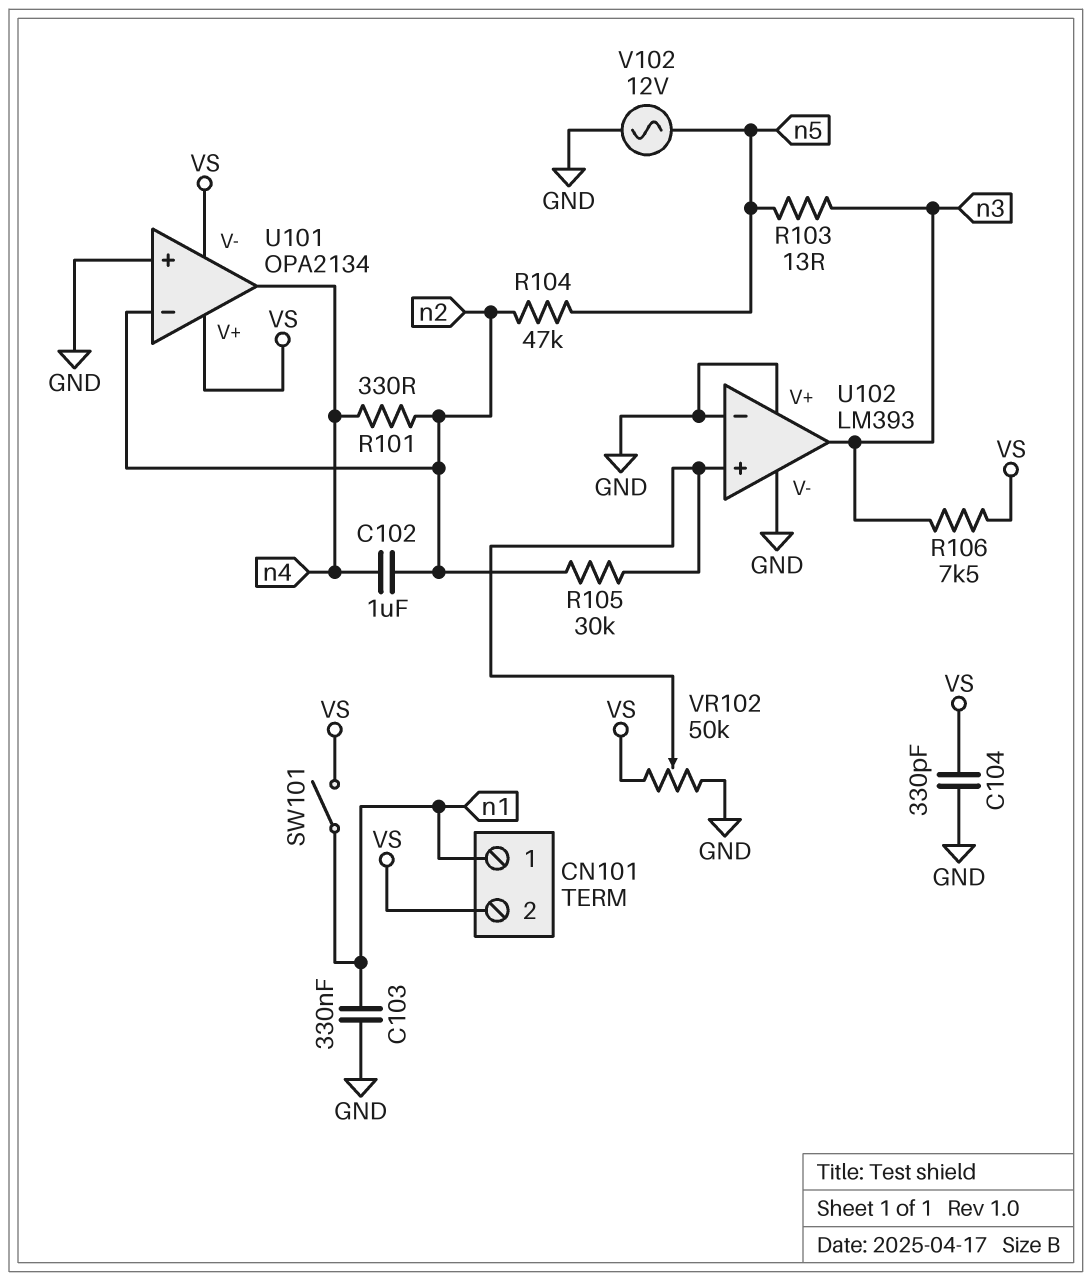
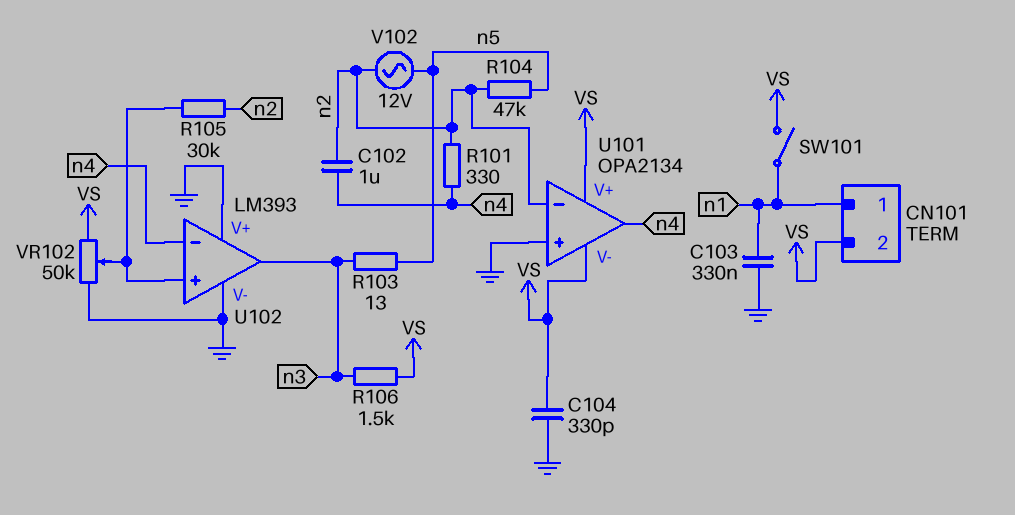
R106: 7.5k (VS, n3) -> 1.5k (VS, n3)
U102 pin in-: GND -> n4
V102: AC 12V (GND, n5) -> AC 12V (n2, n5)

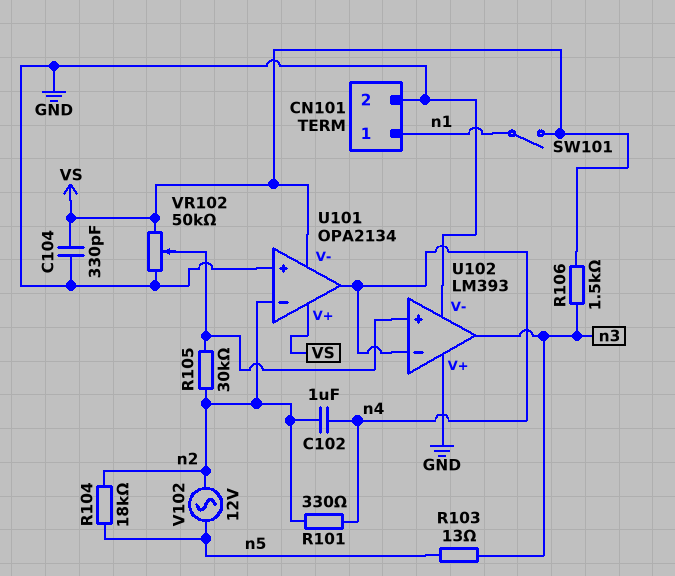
C103: 330nF (GND, n1) -> none
CN101 pin 2: VS -> GND
R104: 47k (n2, n5) -> 18k (n2, n5)

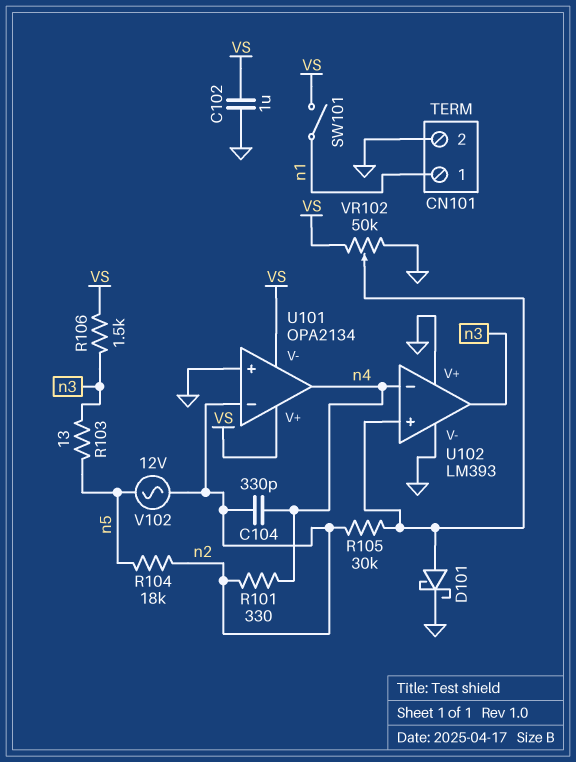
C102: 1uF (n2, n4) -> 1uF (GND, VS)
C104: 330pF (GND, VS) -> 330pF (n2, n4)
D101: none -> schottky (A U102/in+, K GND)

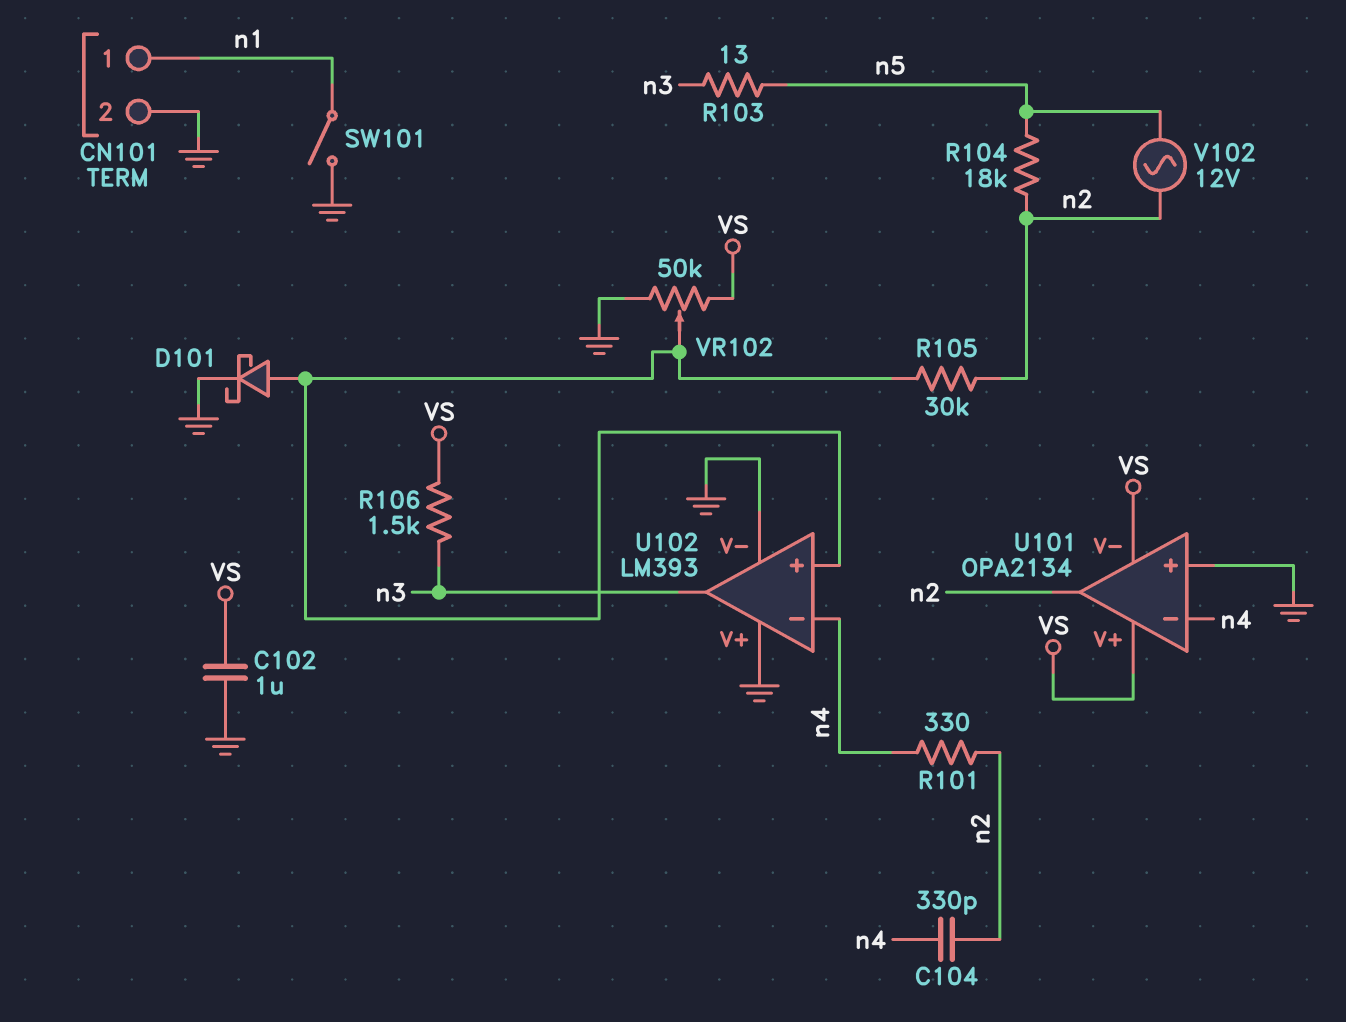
SW101: switch (VS, n1) -> switch (GND, n1)
U101 pin in-: n2 -> n4
U101 pin out: n4 -> n2

